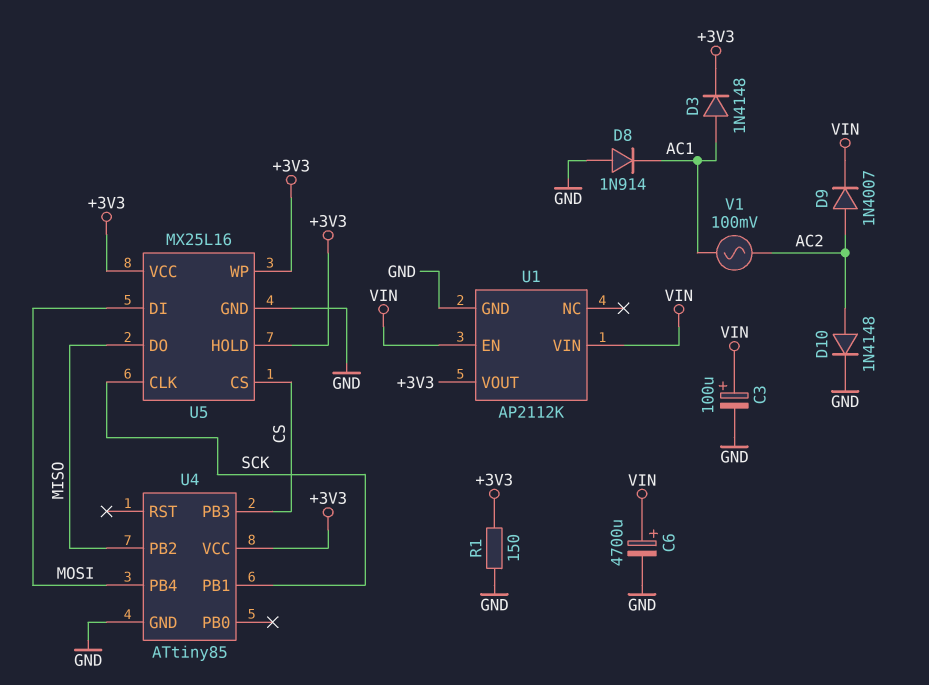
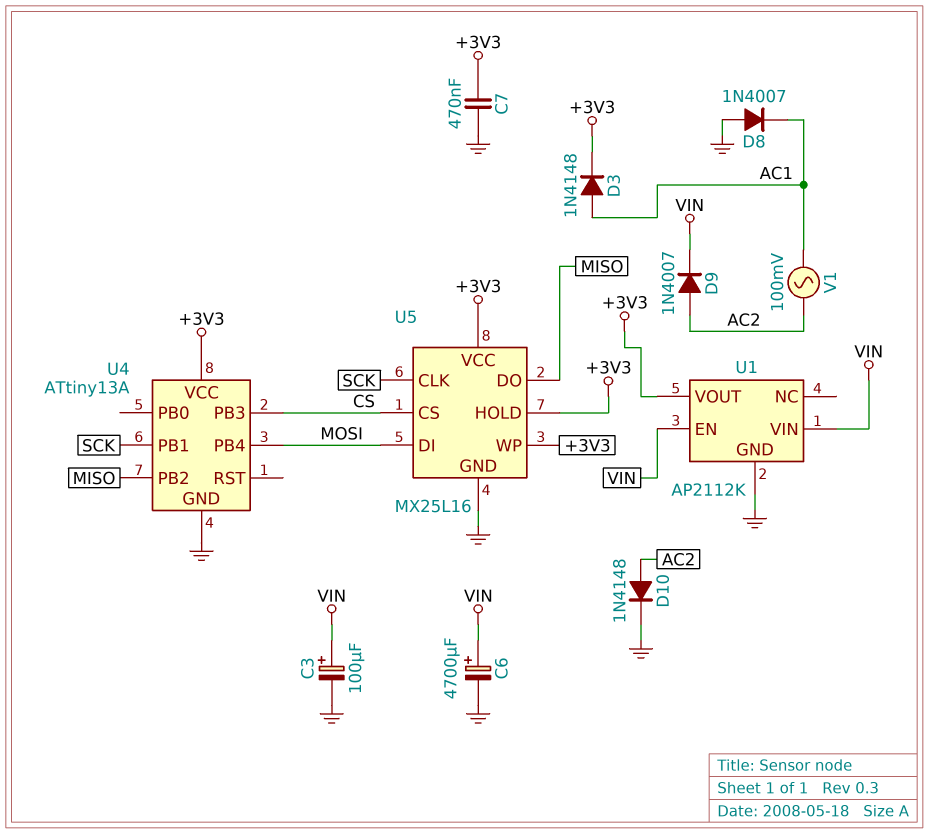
C7: none -> 470nF (+3V3, GND)
D8: diode 1N914 (A GND, K AC1) -> diode 1N4007 (A GND, K AC1)
R1: 150 (+3V3, GND) -> none
U4: ATtiny85 -> ATtiny13A

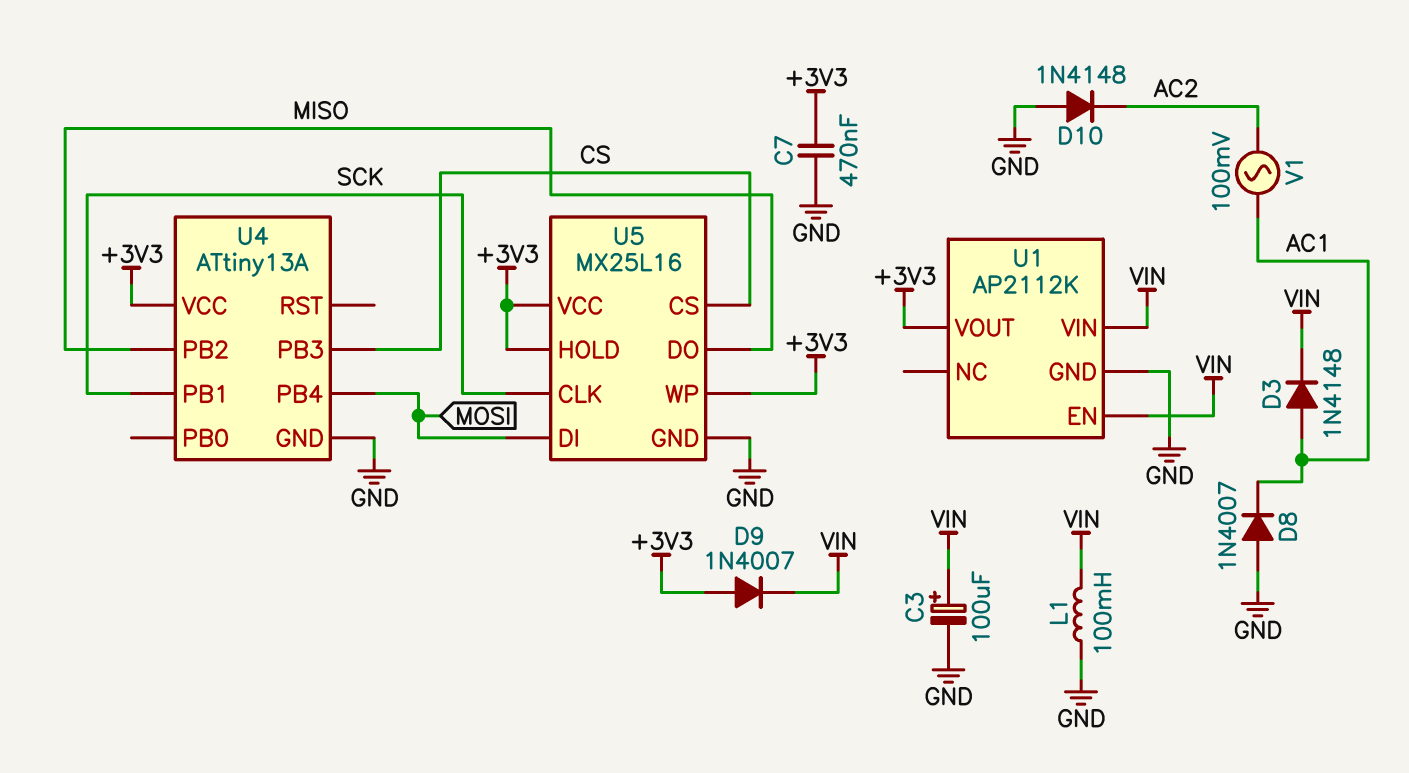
C6: 4700uF (plus VIN, minus GND) -> none
D3: diode 1N4148 (A AC1, K +3V3) -> diode 1N4148 (A AC1, K VIN)
D9: diode 1N4007 (A AC2, K VIN) -> diode 1N4007 (A +3V3, K VIN)
D10: diode 1N4148 (A AC2, K GND) -> diode 1N4148 (A GND, K AC2)
L1: none -> 100mH (GND, VIN)

